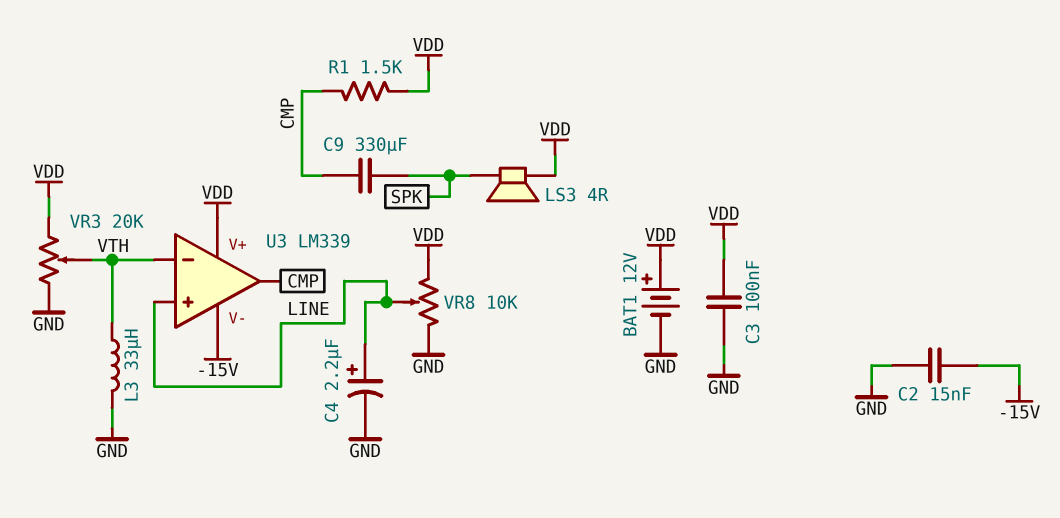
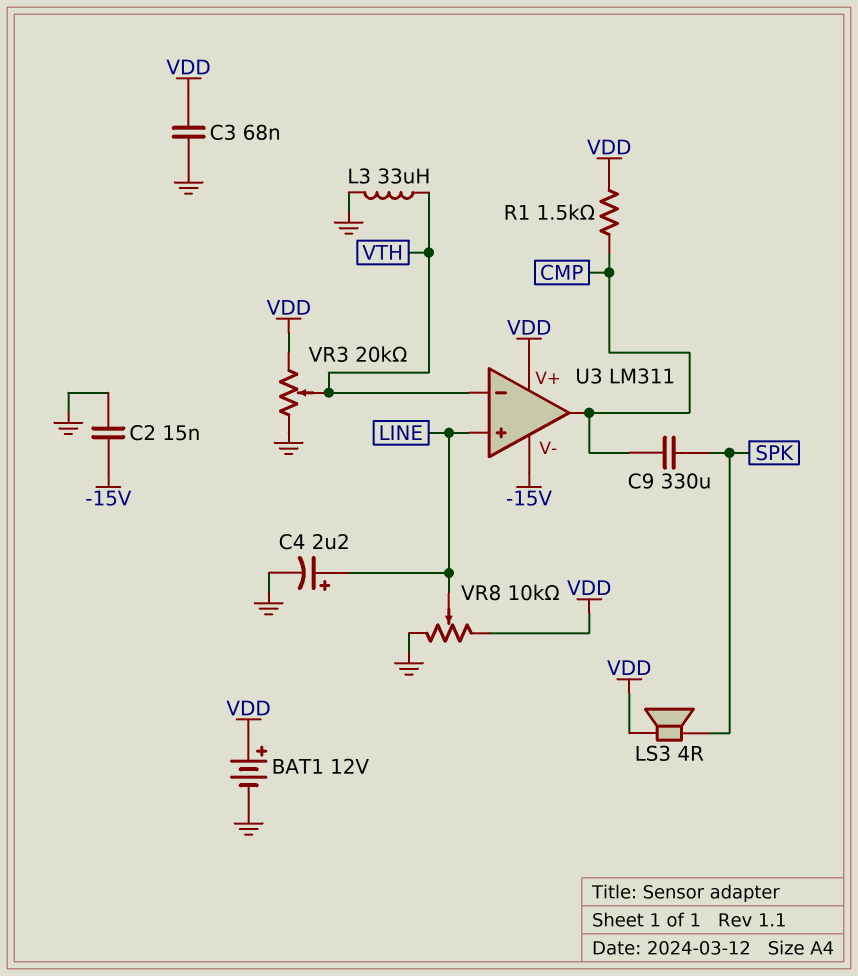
C3: 100nF (GND, VDD) -> 68nF (GND, VDD)
U3: LM339 -> LM311

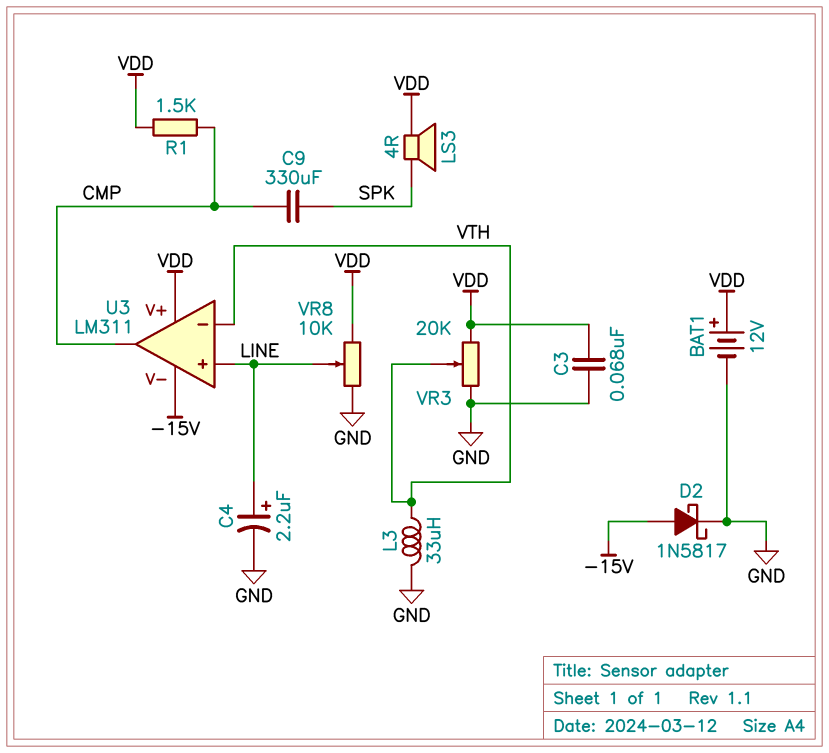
C2: 15nF (-15V, GND) -> none
D2: none -> schottky 1N5817 (A -15V, K GND)

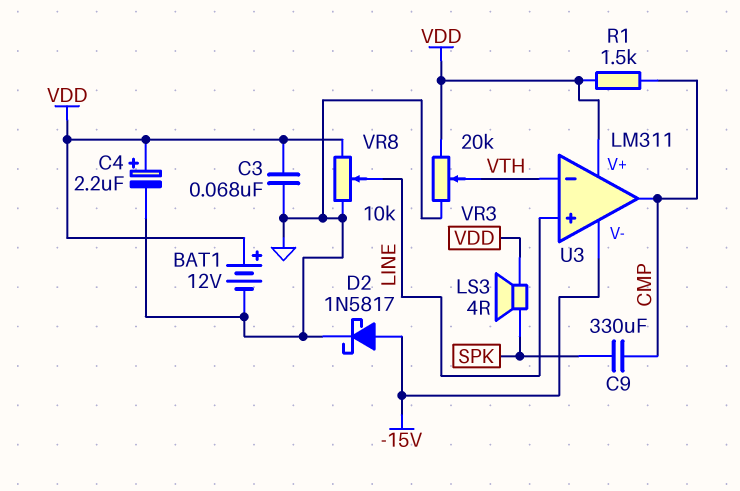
C4: 2.2uF (plus LINE, minus GND) -> 2.2uF (plus VDD, minus GND)
L3: 33uH (GND, VTH) -> none

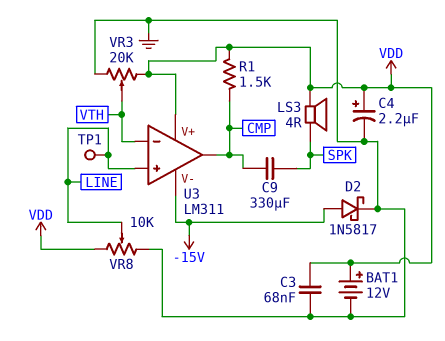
TP1: none -> test point (LINE)

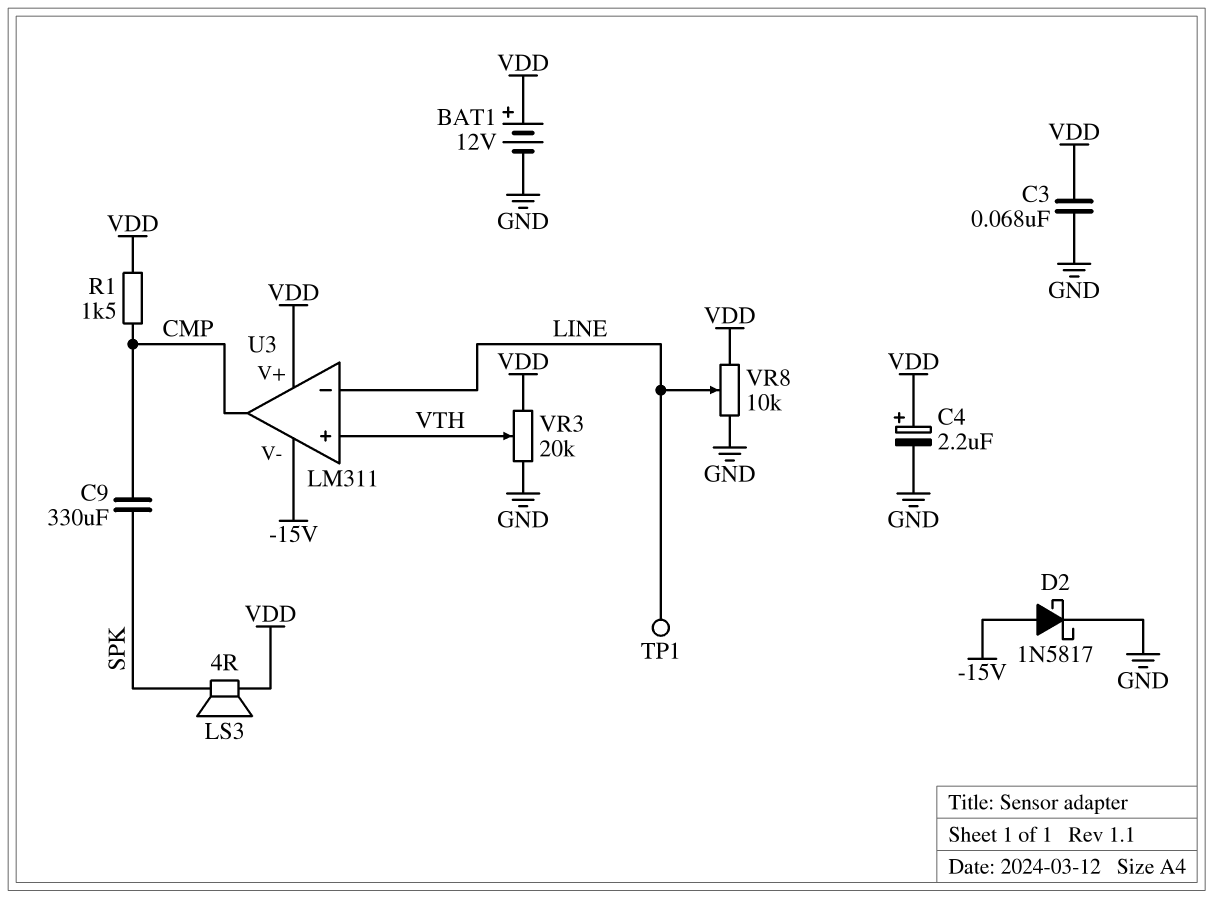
U3 pin in+: LINE -> VTH
U3 pin in-: VTH -> LINE

